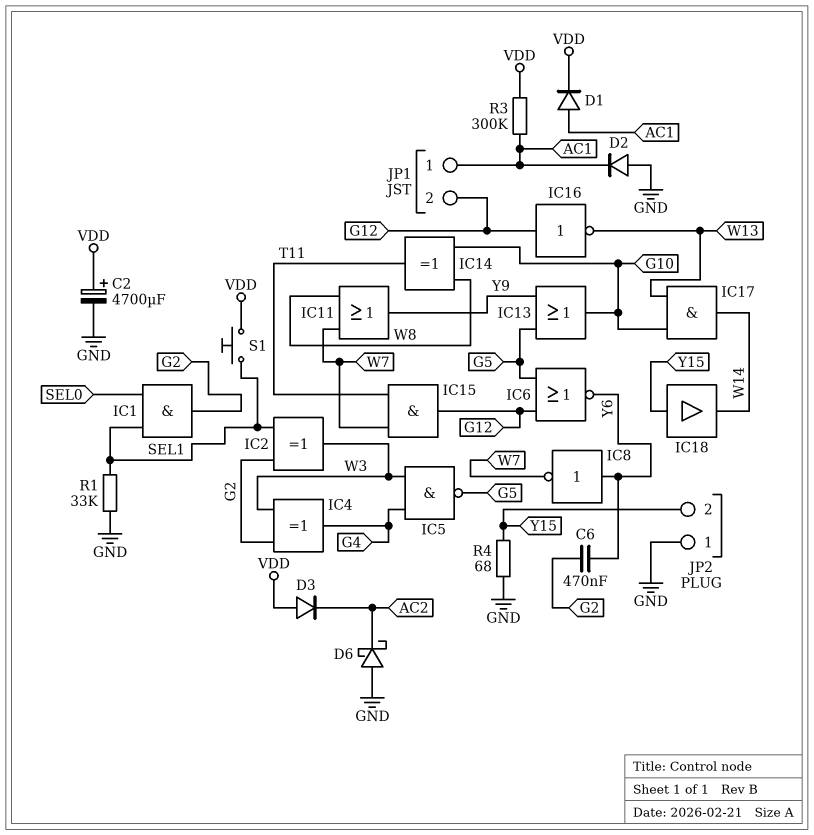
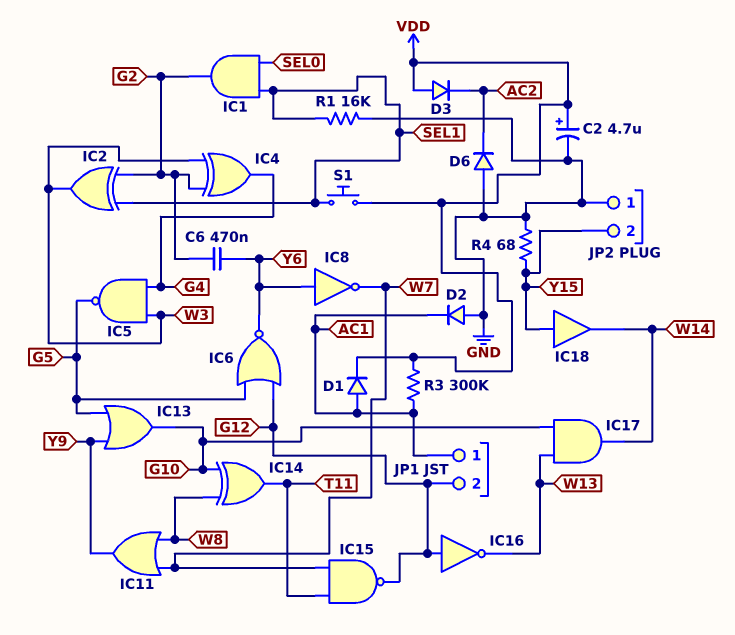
C2: 4700uF (plus VDD, minus GND) -> 4.7uF (plus VDD, minus GND)
D6: schottky (A GND, K AC2) -> diode (A GND, K AC2)
IC15: AND (in T11, in W7, out G12) -> NAND (in T11, in W7, out G12)
R1: 33k (GND, SEL1) -> 16k (GND, SEL1)

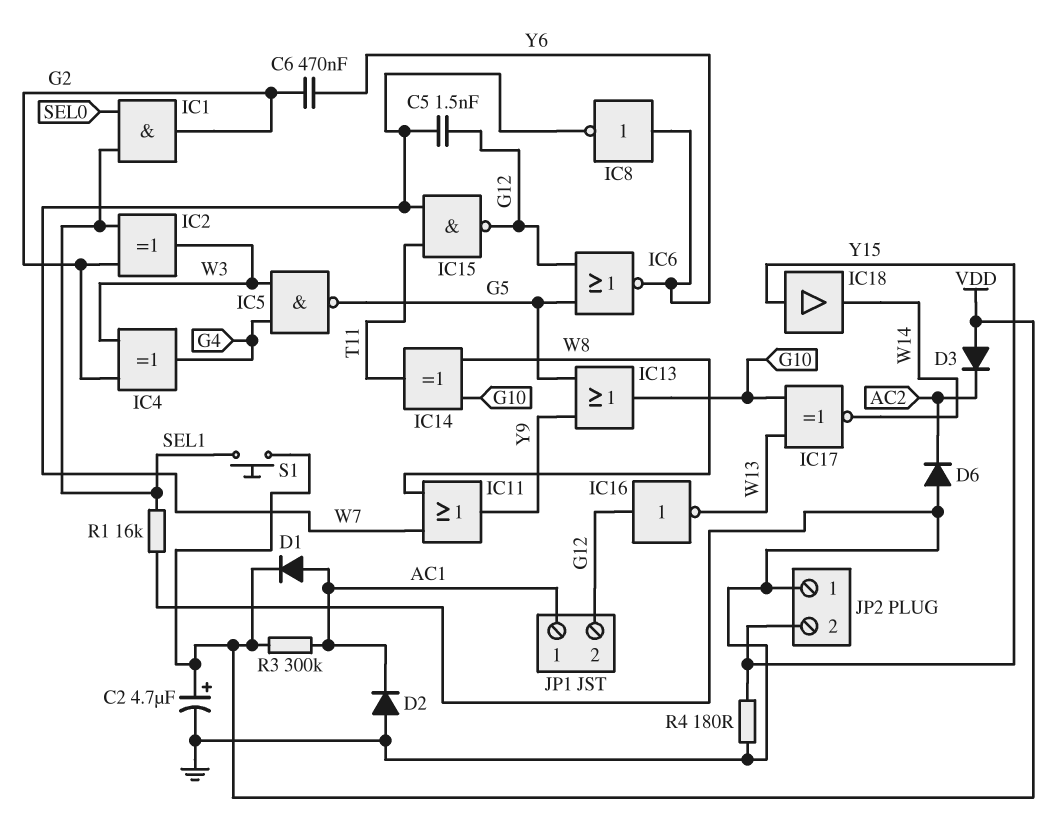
C5: none -> 1.5nF (G12, W7)
IC17: AND (in G10, in W13, out W14) -> XNOR (in G10, in W13, out W14)
R4: 68 (GND, Y15) -> 180 (GND, Y15)

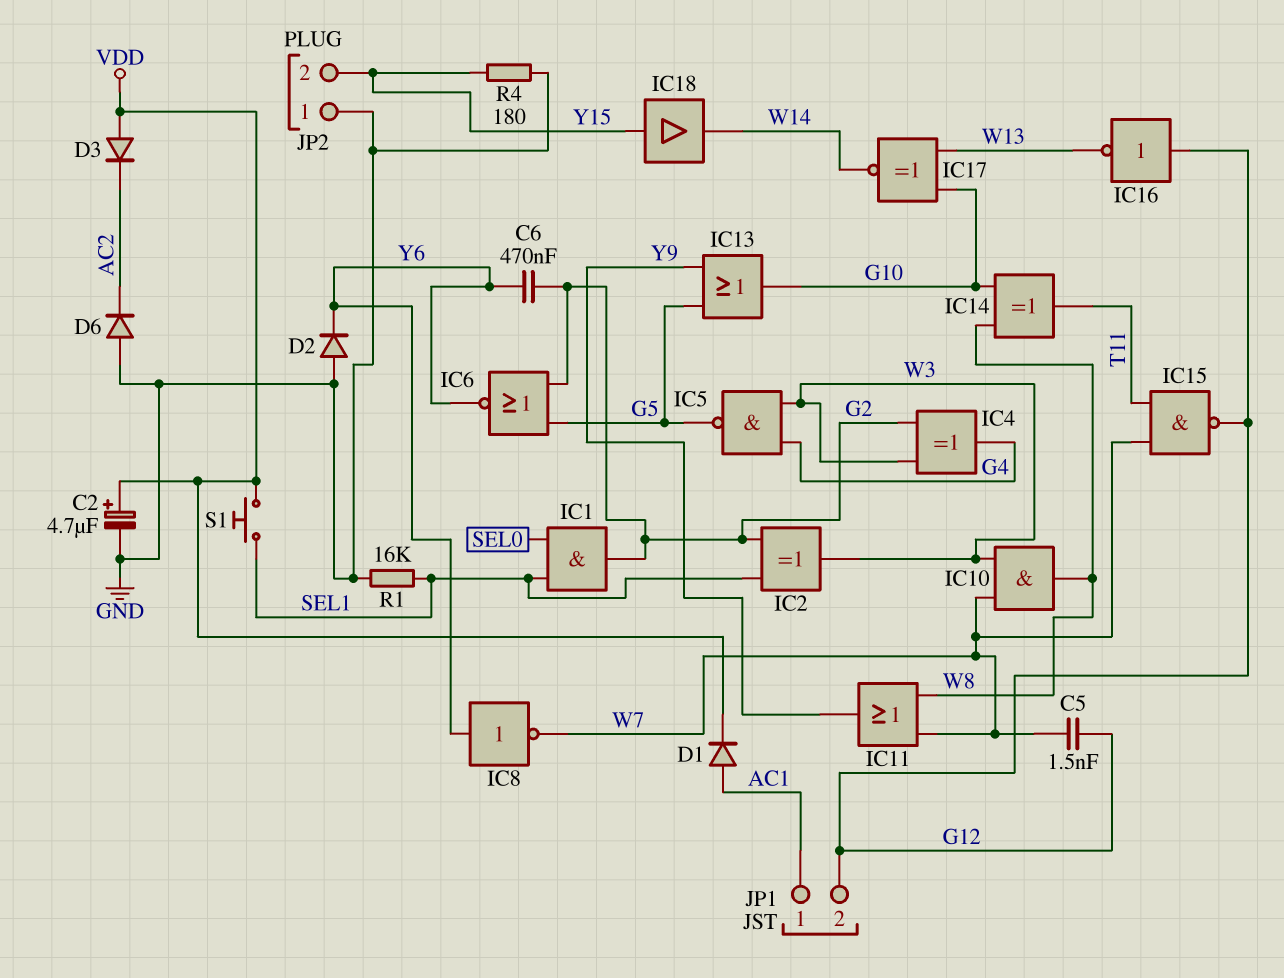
D2: diode (A GND, K AC1) -> diode (A GND, K Y6)
IC6: NOR (in G5, in G12, out Y6) -> NOR (in G2, in G5, out Y6)
IC10: none -> AND (in W3, in W7, out W8)
R3: 300k (AC1, VDD) -> none

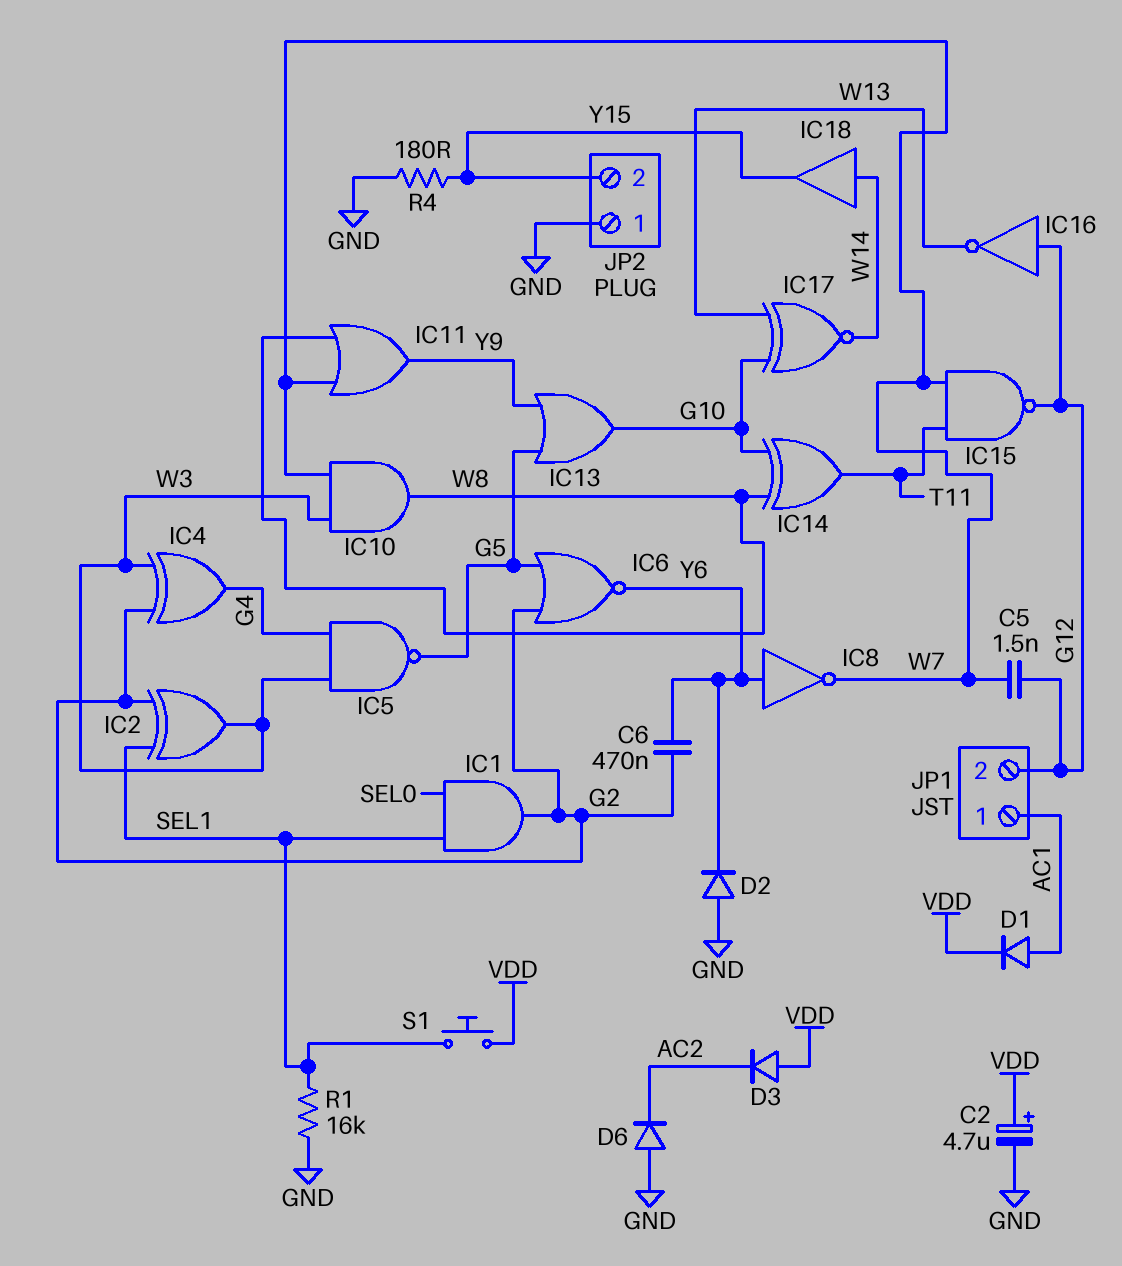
IC18: buffer (in Y15, out W14) -> buffer (in W14, out Y15)

